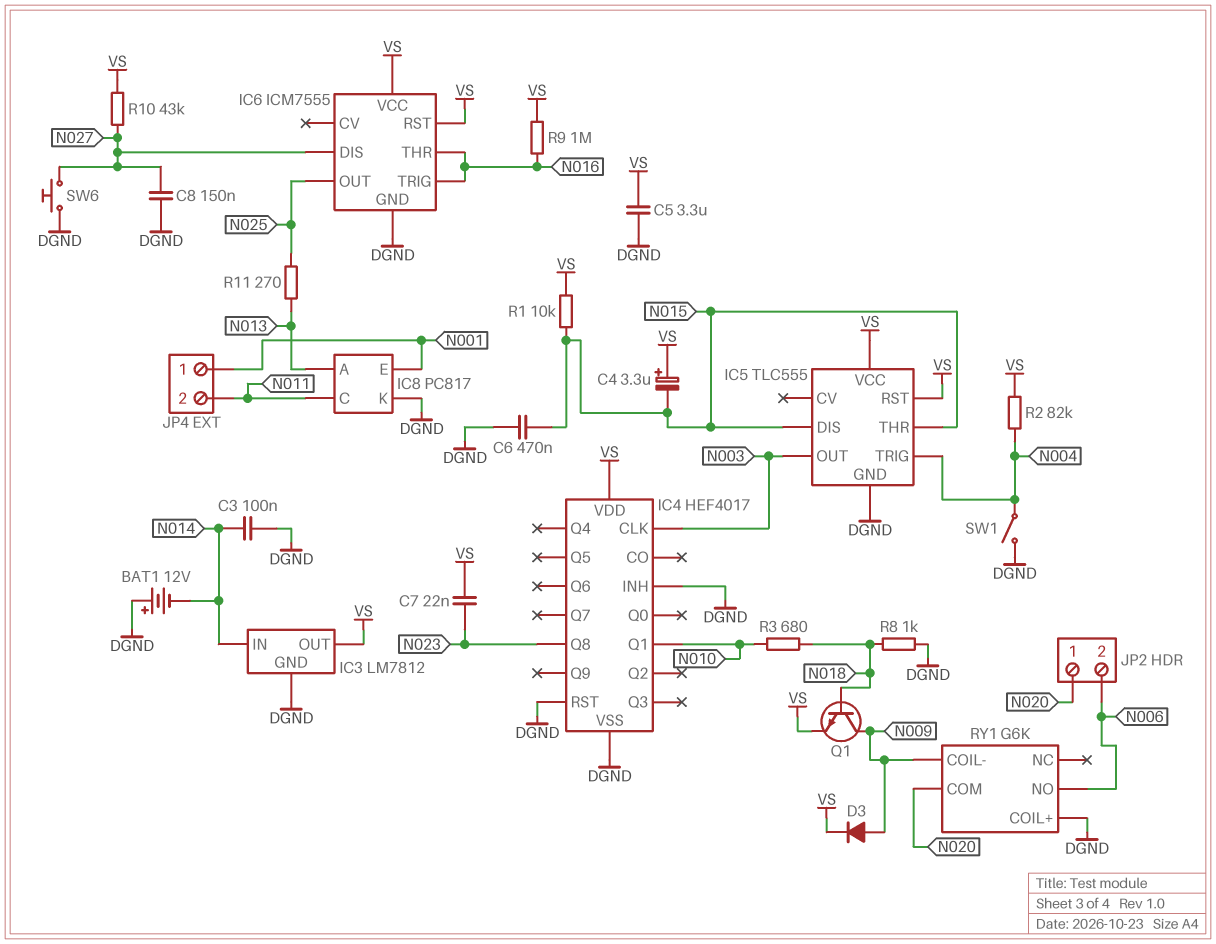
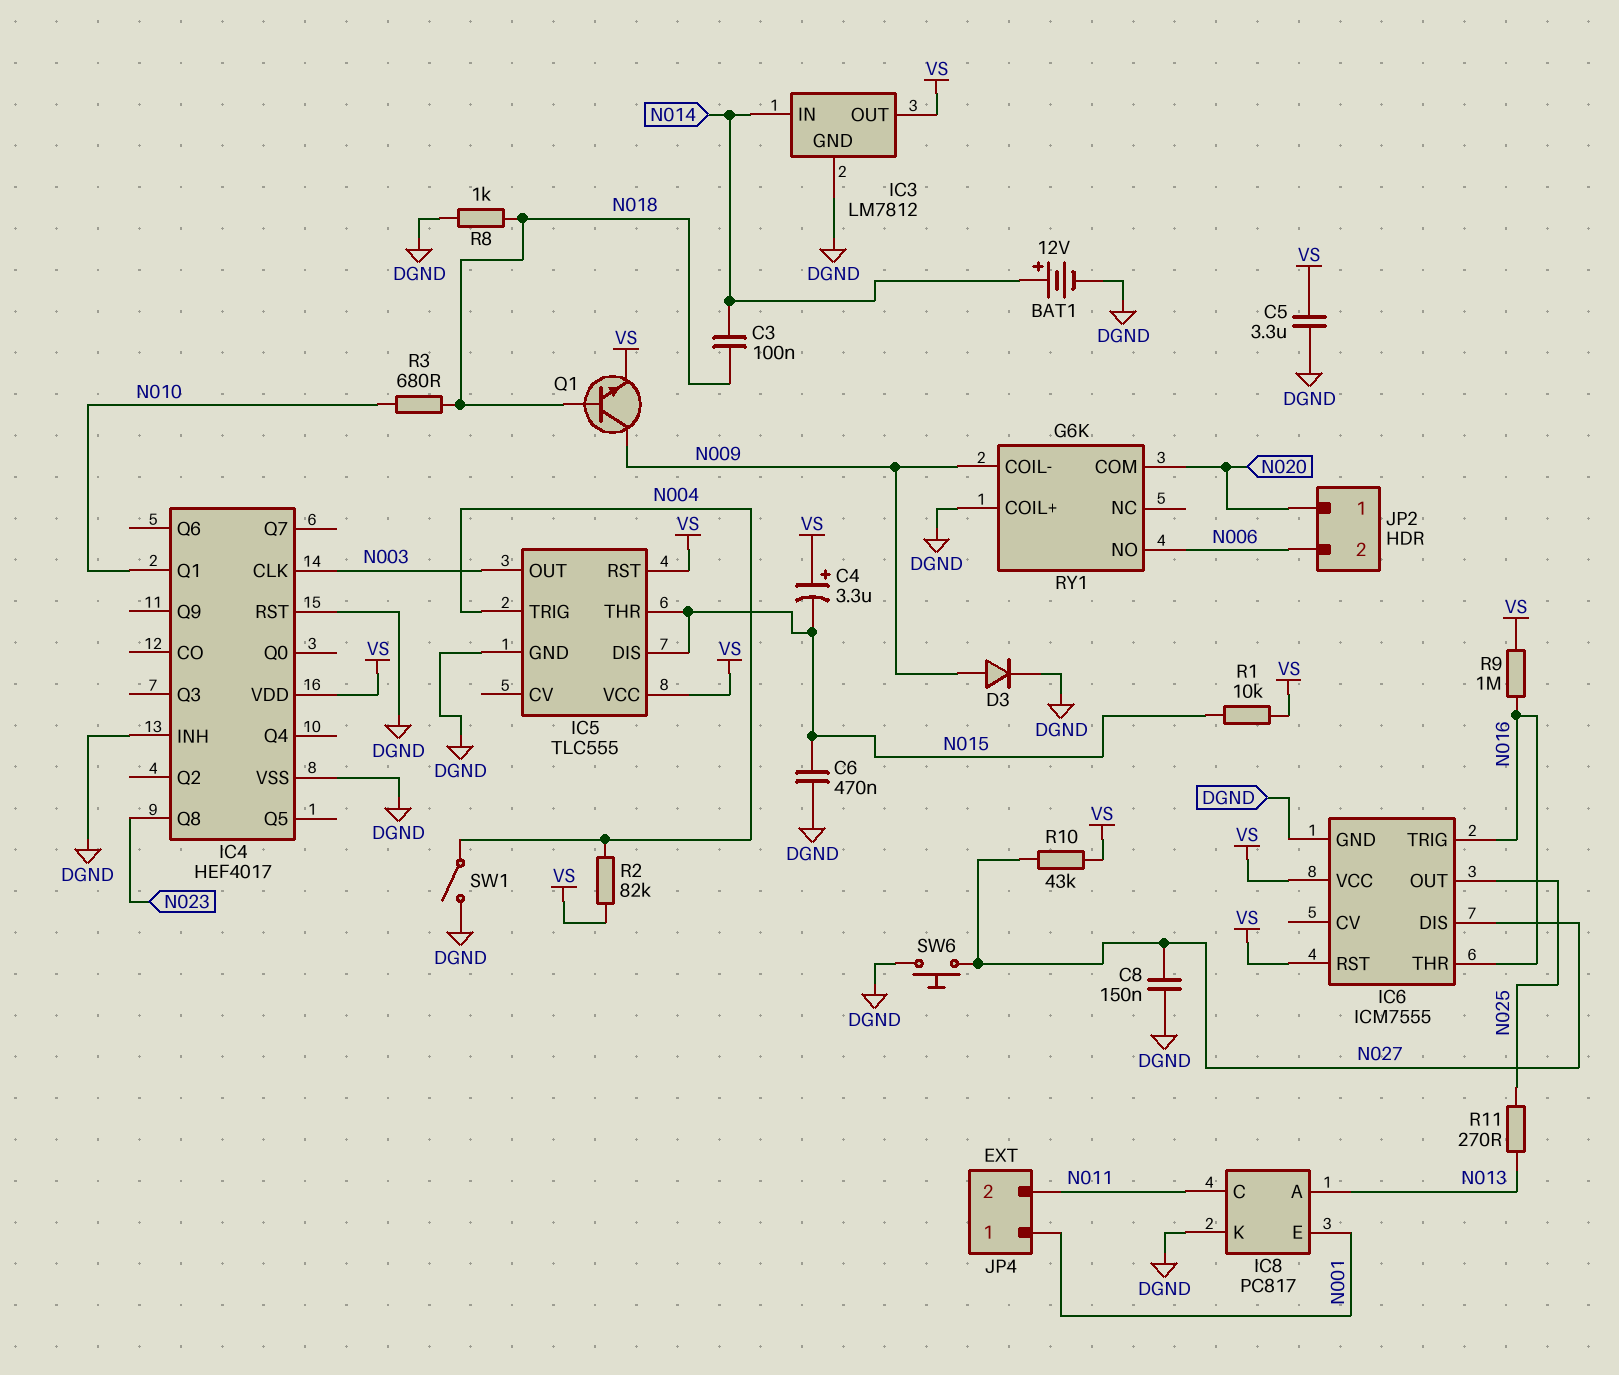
BAT1: 12V (plus DGND, minus N014) -> 12V (plus N014, minus DGND)
C3: 100nF (DGND, N014) -> 100nF (N014, N018)
C7: 22nF (N023, VS) -> none
D3: diode (A N009, K VS) -> diode (A N009, K DGND)

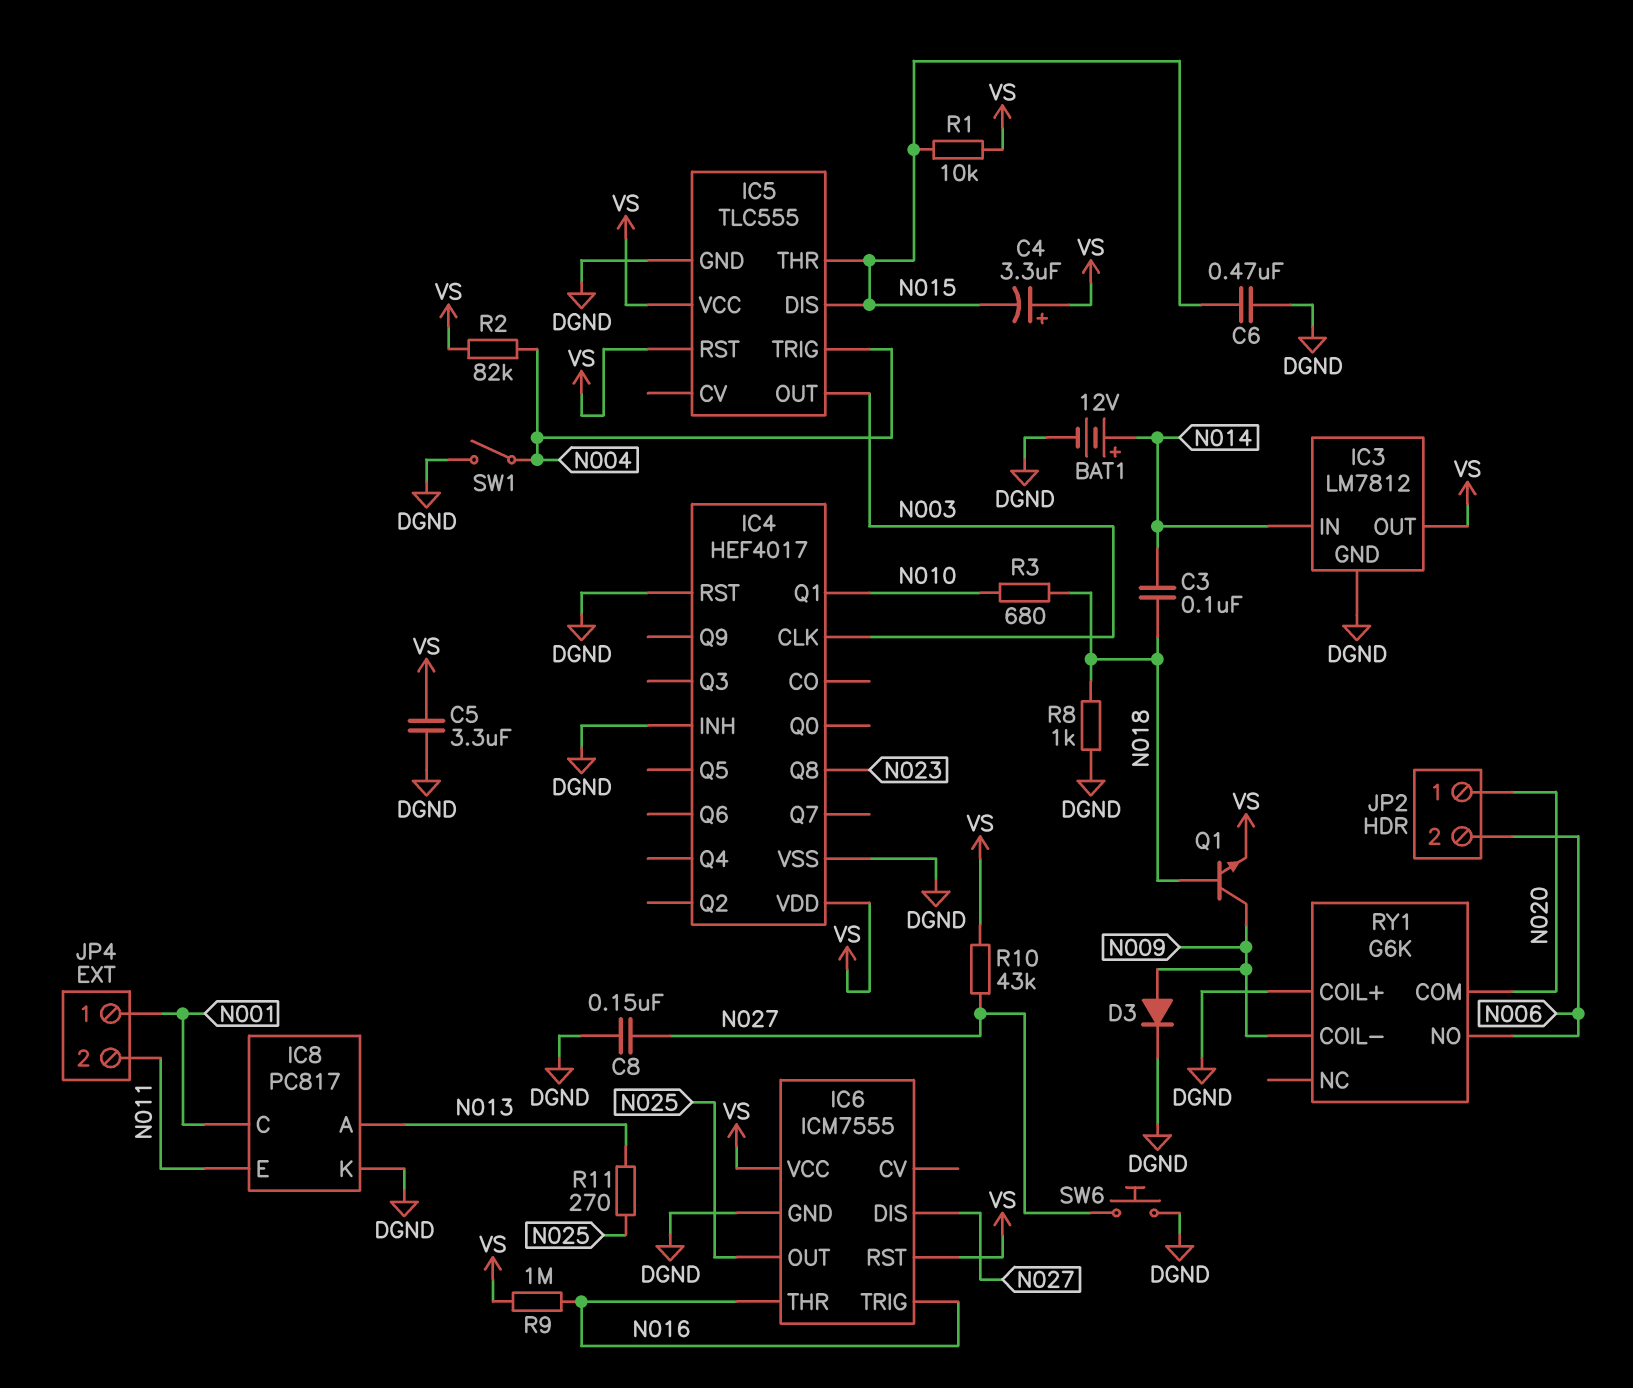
IC8 pin C: N011 -> N001
IC8 pin E: N001 -> N011

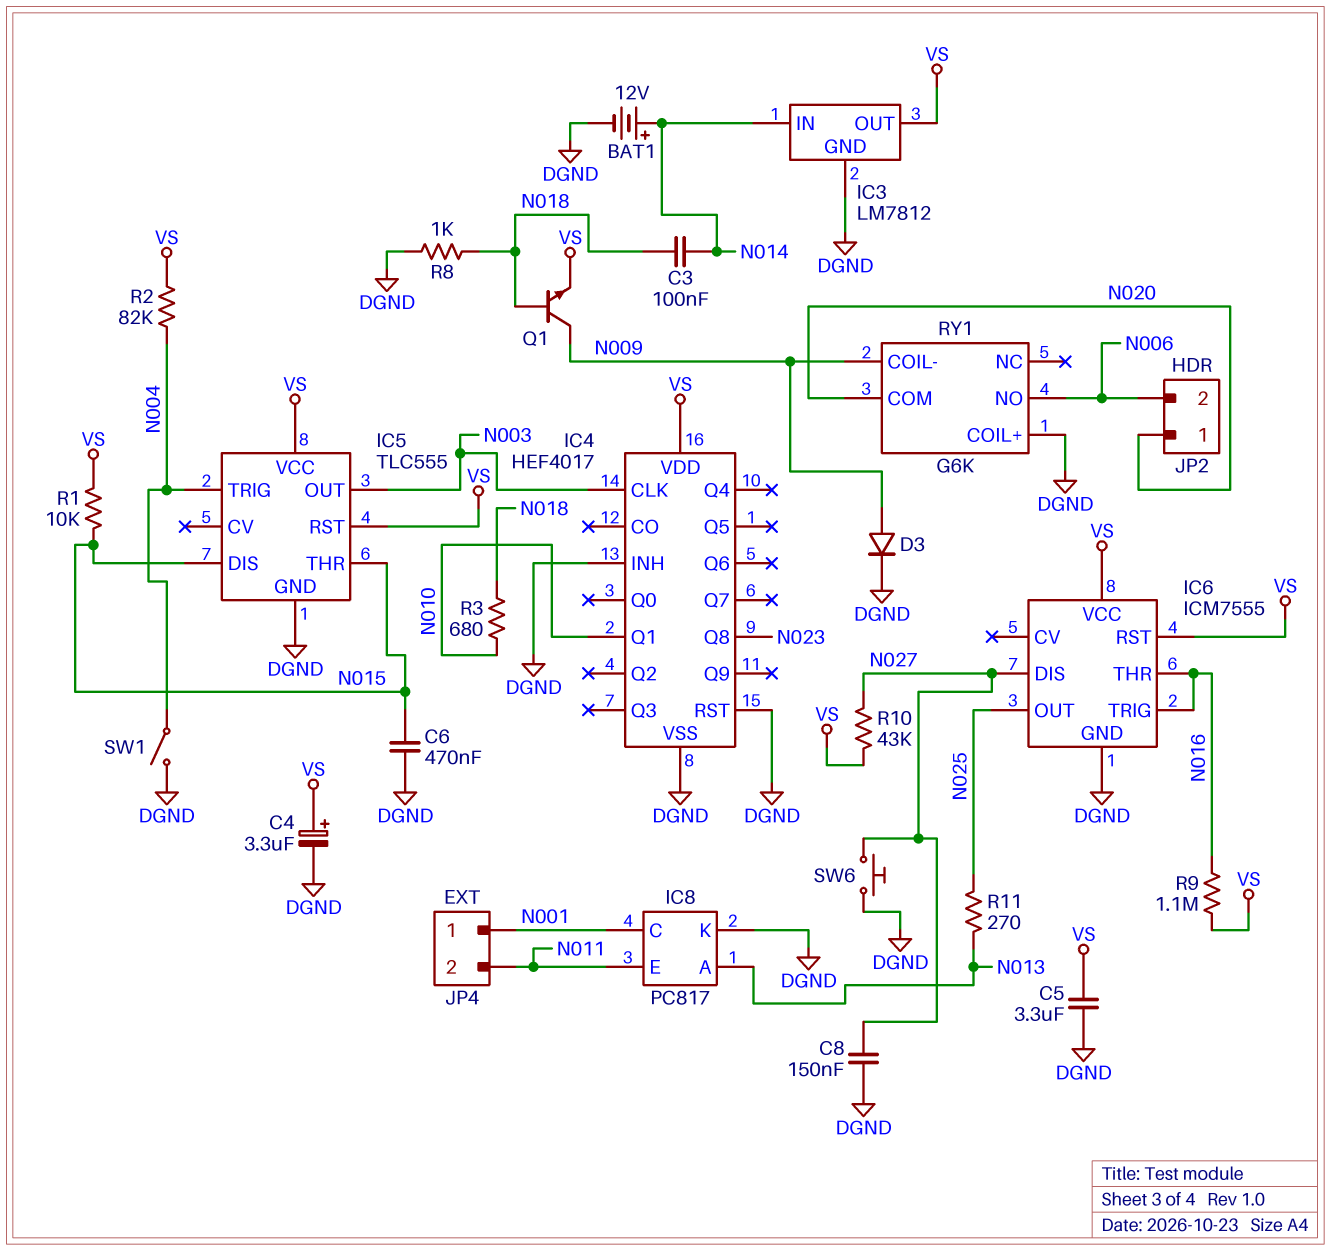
C4: 3.3uF (plus VS, minus N015) -> 3.3uF (plus VS, minus DGND)
R9: 1M (N016, VS) -> 1.1M (N016, VS)

